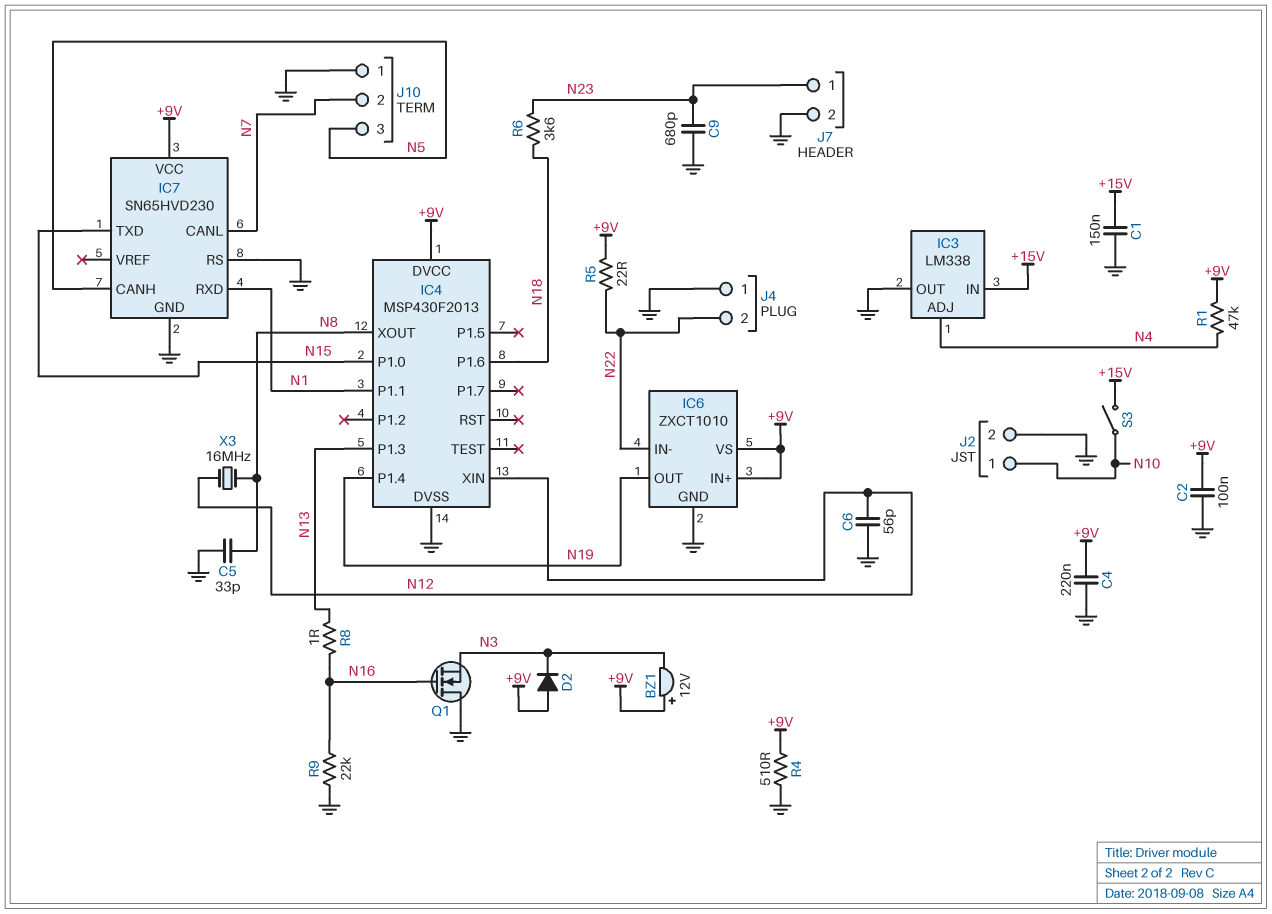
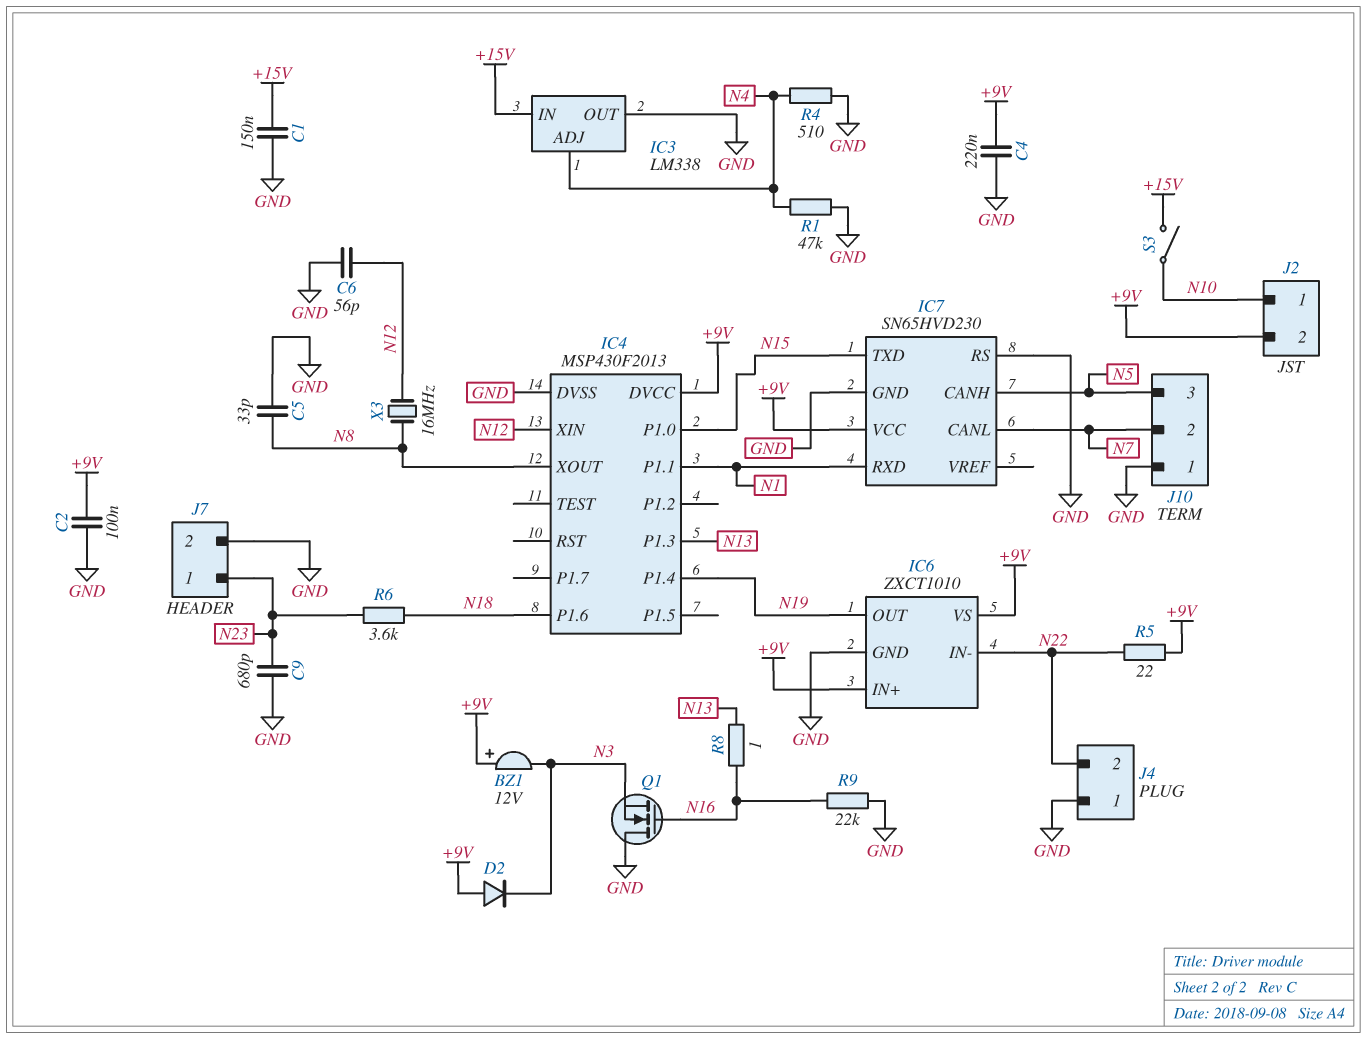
J2 pin 2: GND -> +9V
R1: 47k (+9V, N4) -> 47k (GND, N4)
R4: 510 (+9V, GND) -> 510 (GND, N4)

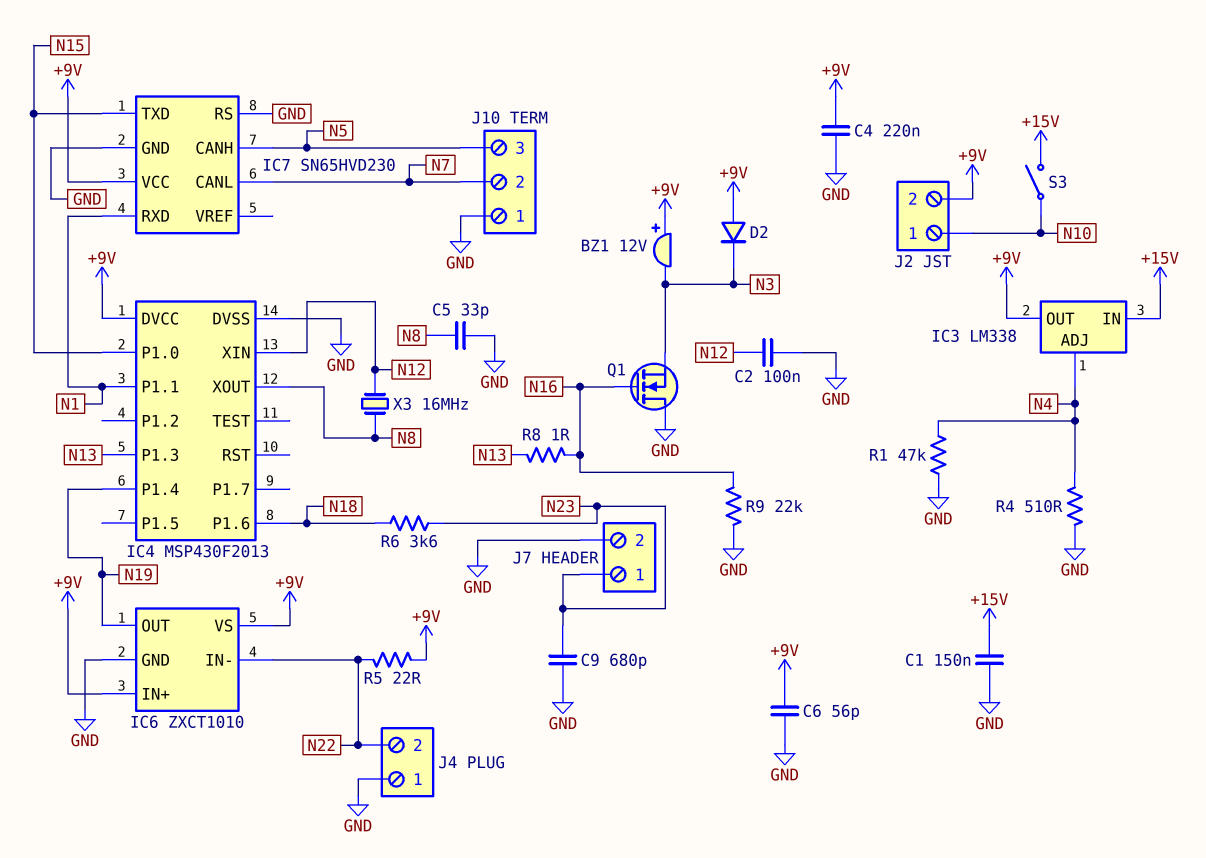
C2: 100nF (+9V, GND) -> 100nF (GND, N12)
C6: 56pF (GND, N12) -> 56pF (+9V, GND)
IC3 pin OUT: GND -> +9V

